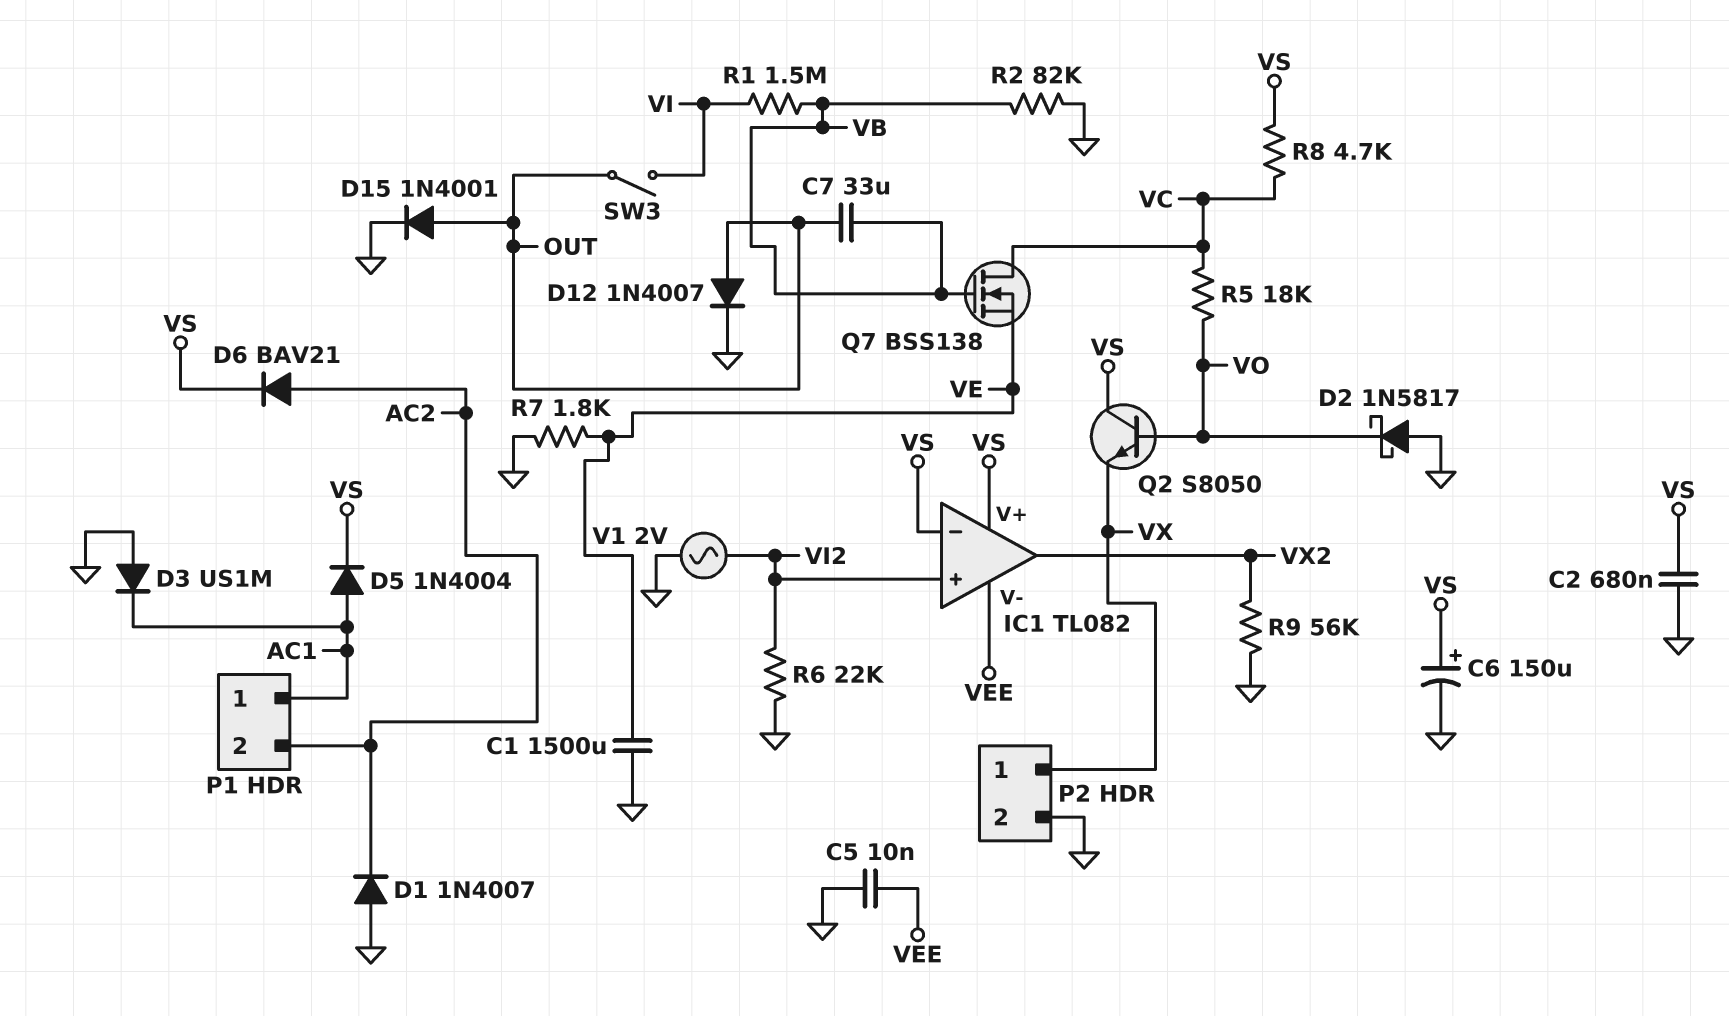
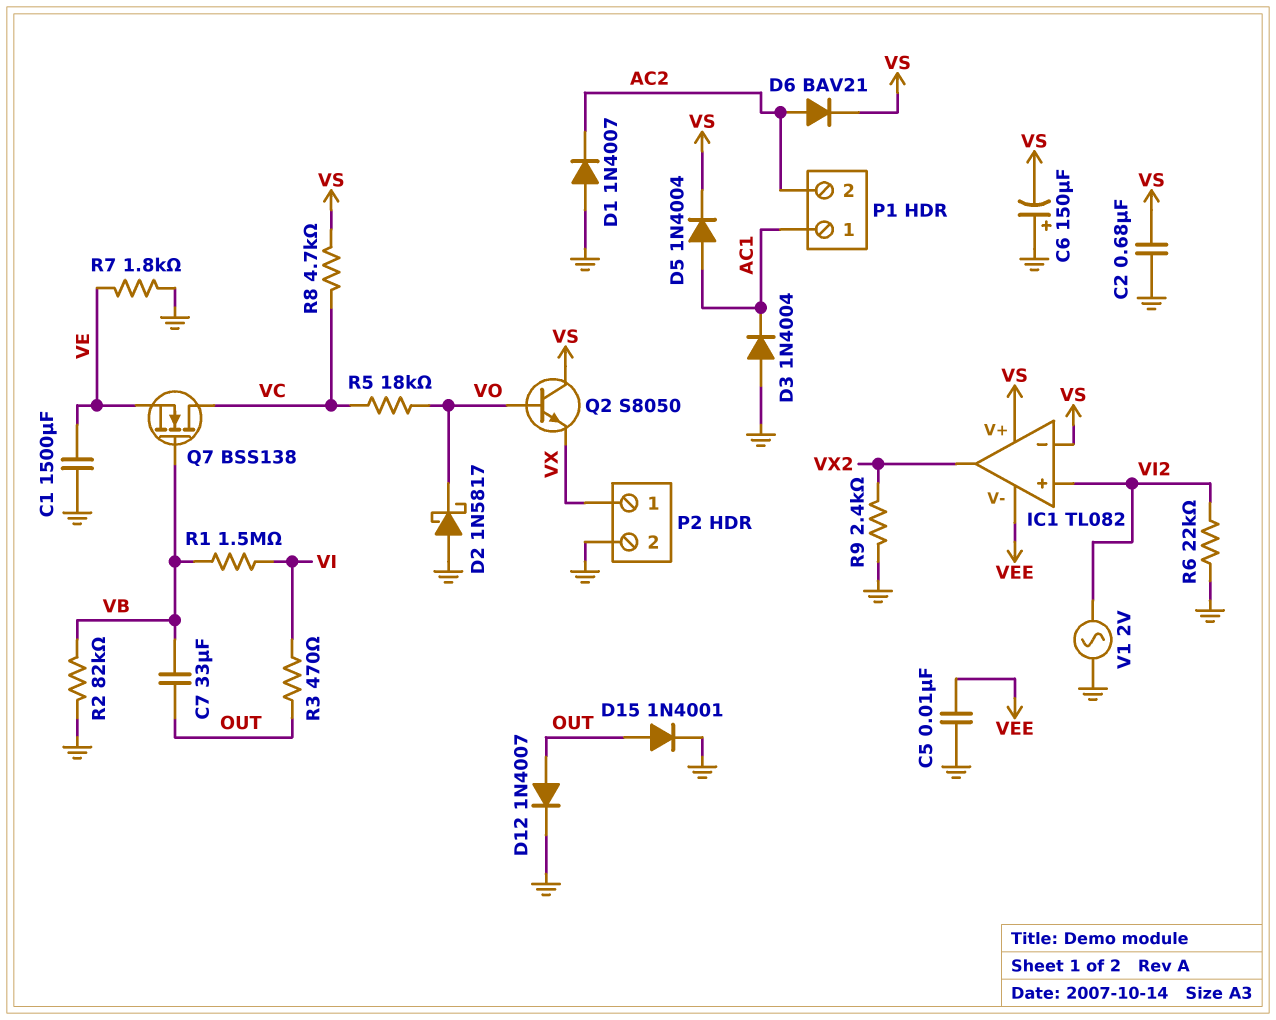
C6: 150uF (plus VS, minus GND) -> 150uF (plus GND, minus VS)
D3: diode US1M (A GND, K AC1) -> diode 1N4004 (A GND, K AC1)
R3: none -> 470 (OUT, VI)
R9: 56k (GND, VX2) -> 2.4k (GND, VX2)
SW3: switch (OUT, VI) -> none

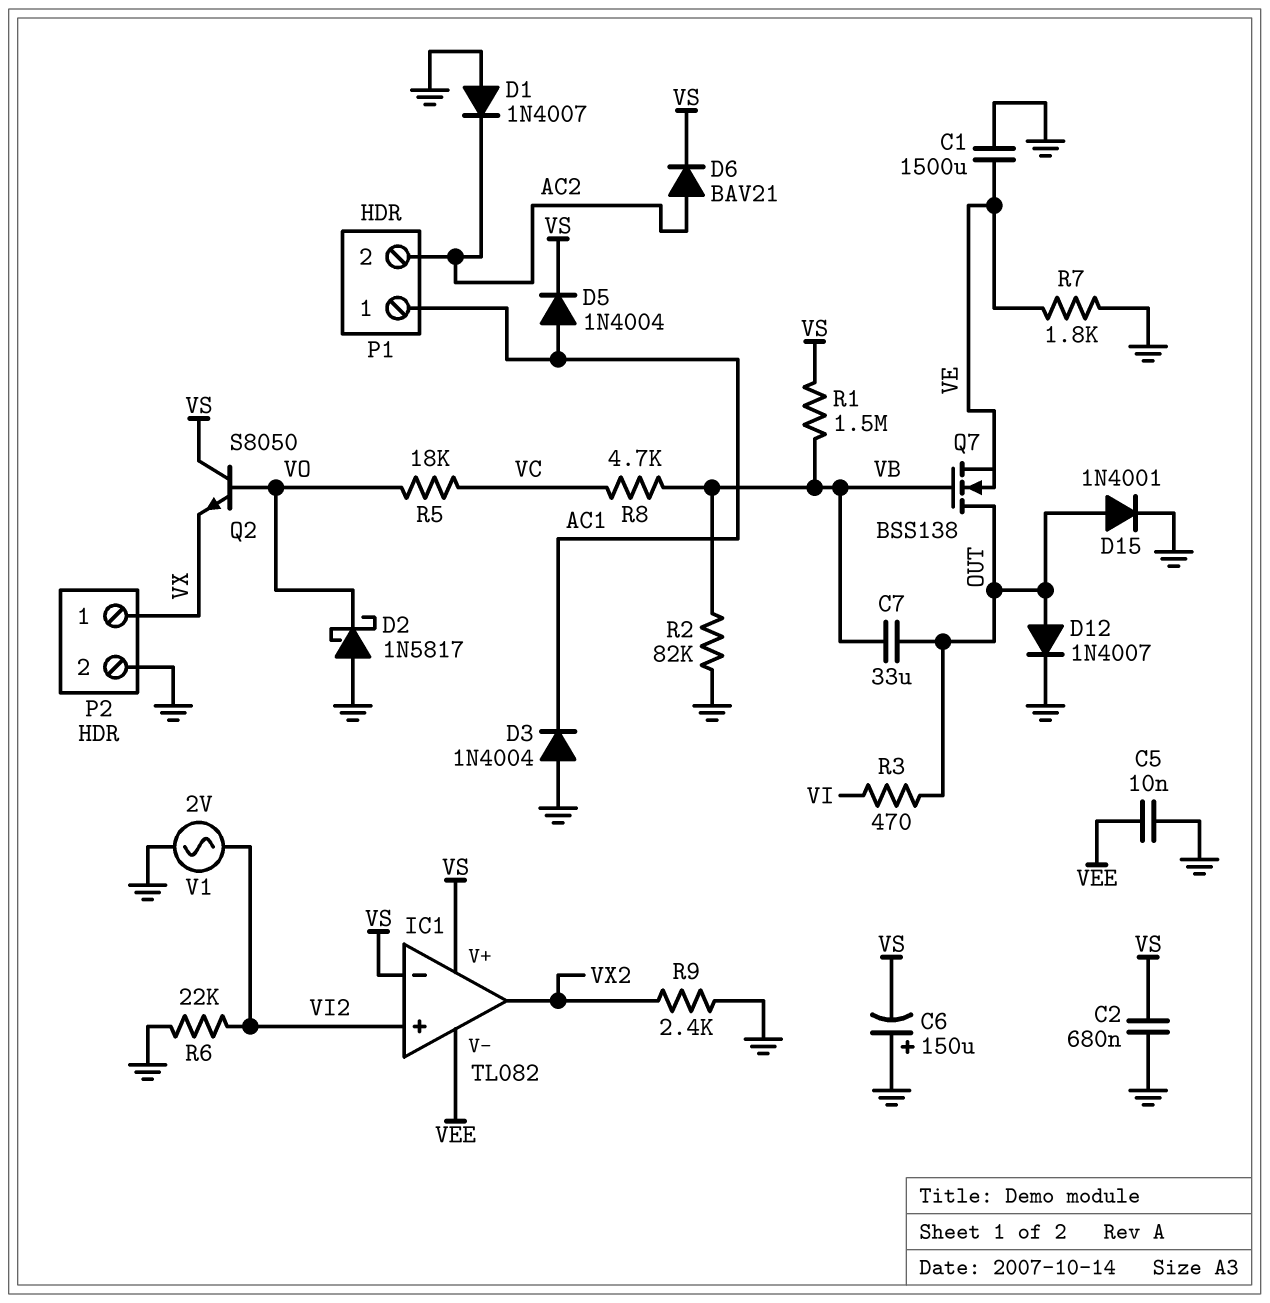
Q7: NMOS BSS138 (G VB, D VC, S VE) -> NMOS BSS138 (G VB, D OUT, S VE)
R1: 1.5M (VB, VI) -> 1.5M (VB, VS)
R8: 4.7k (VC, VS) -> 4.7k (VB, VC)

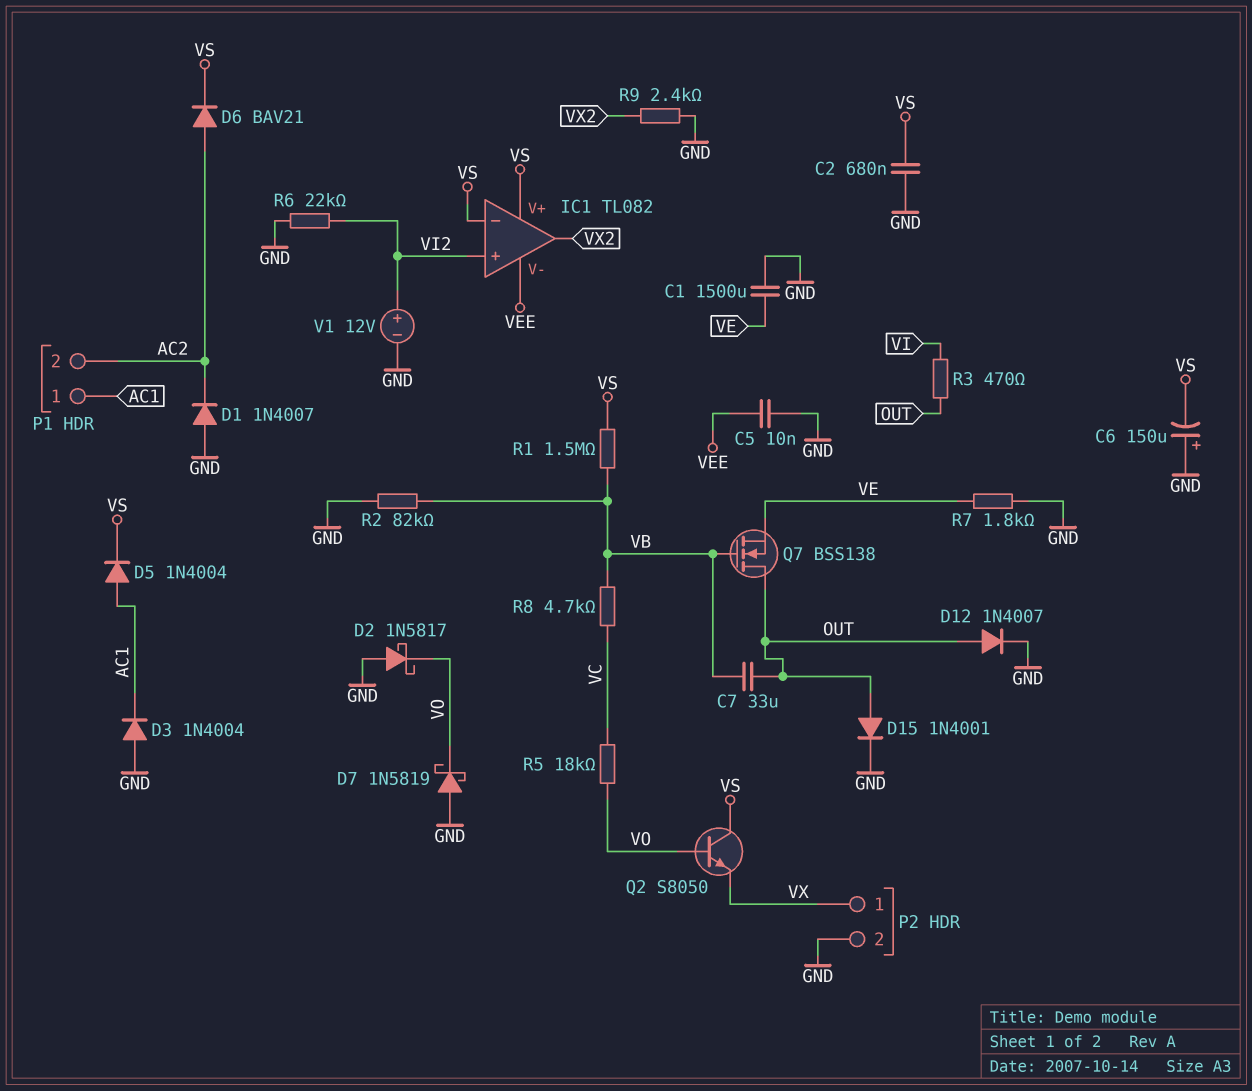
D7: none -> schottky 1N5819 (A GND, K VO)
V1: AC 2V (GND, VI2) -> 12V (plus VI2, minus GND)

